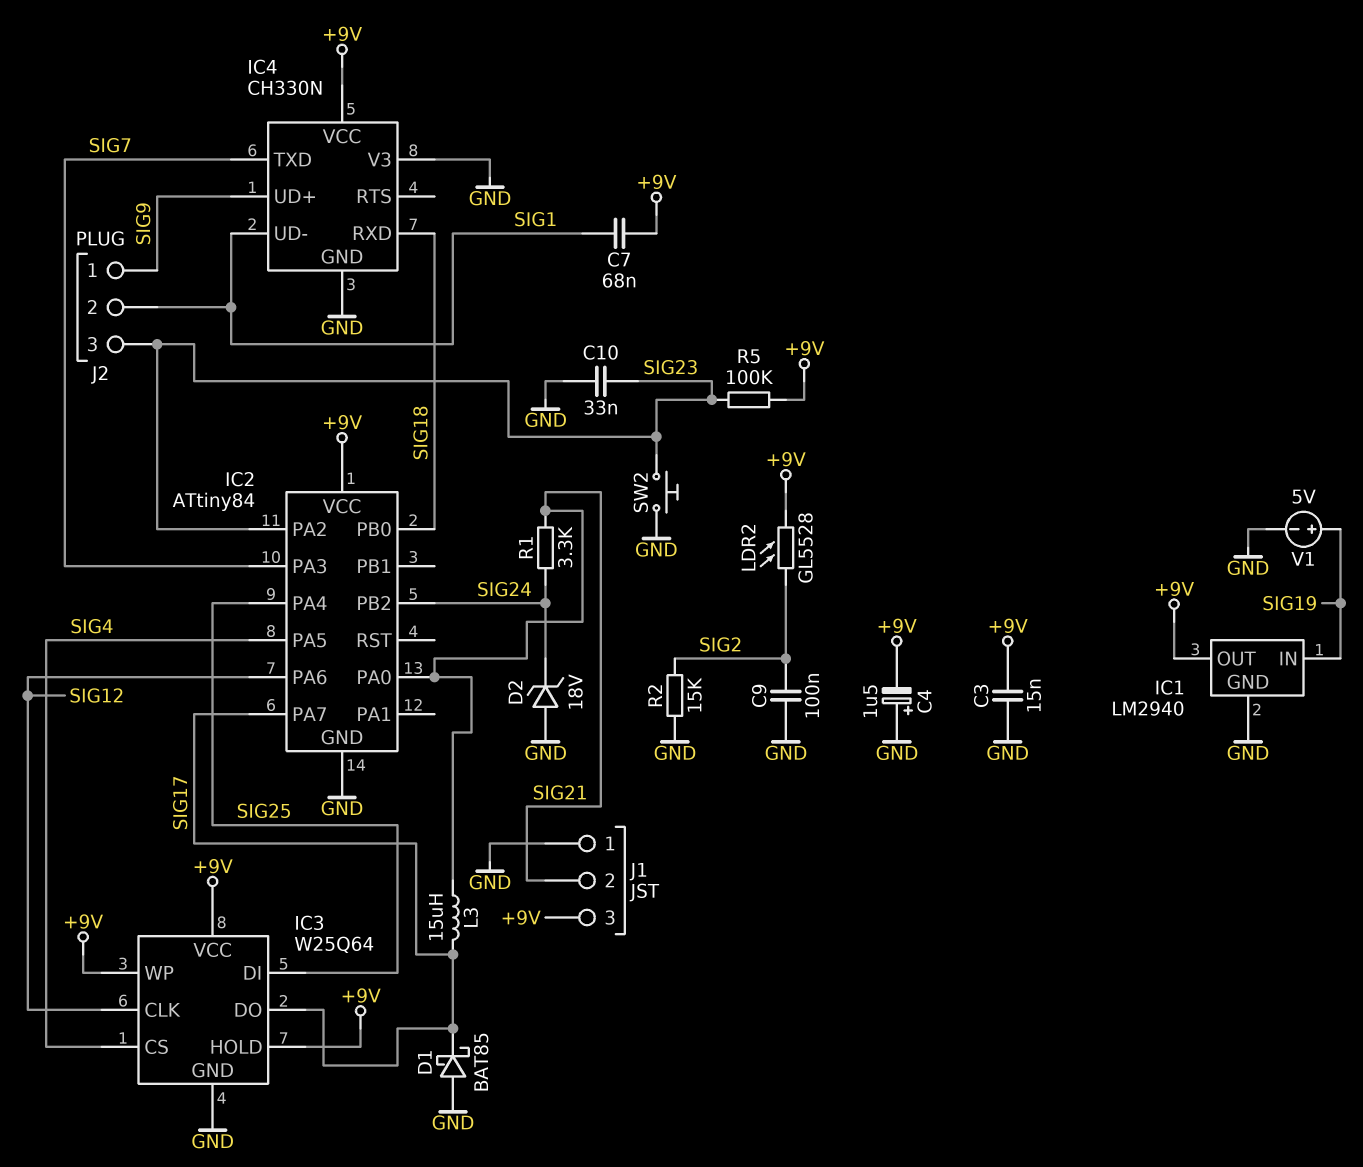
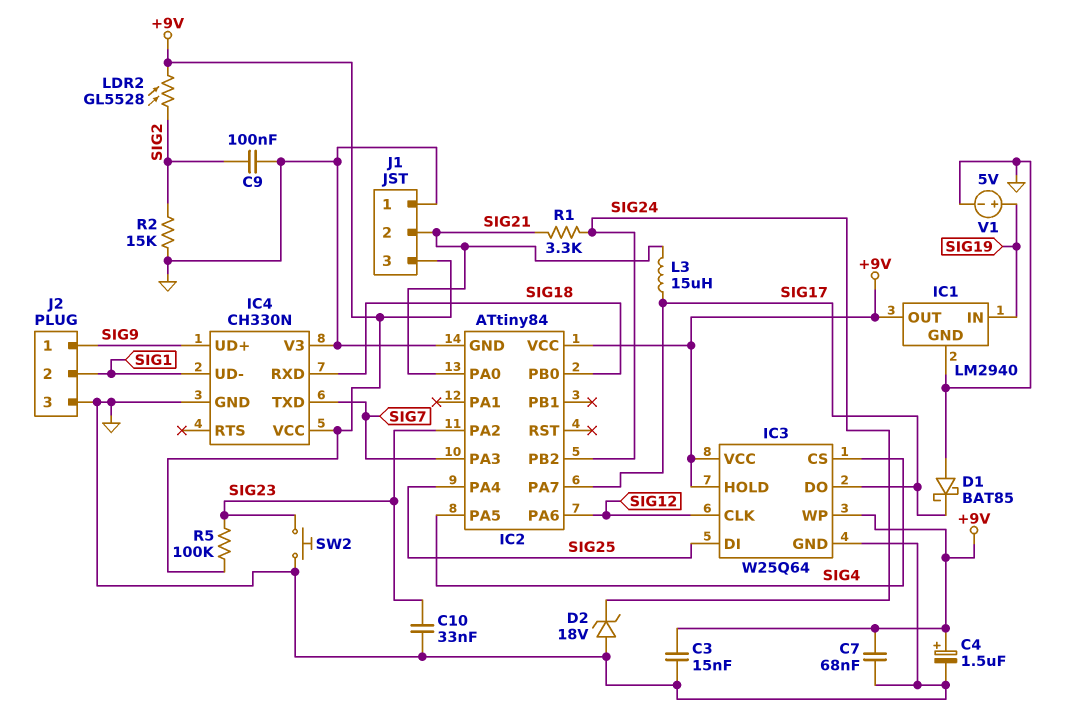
C4: 1.5uF (plus GND, minus +9V) -> 1.5uF (plus +9V, minus GND)
C7: 68nF (+9V, SIG1) -> 68nF (+9V, GND)
J2 pin 3: SIG23 -> GND

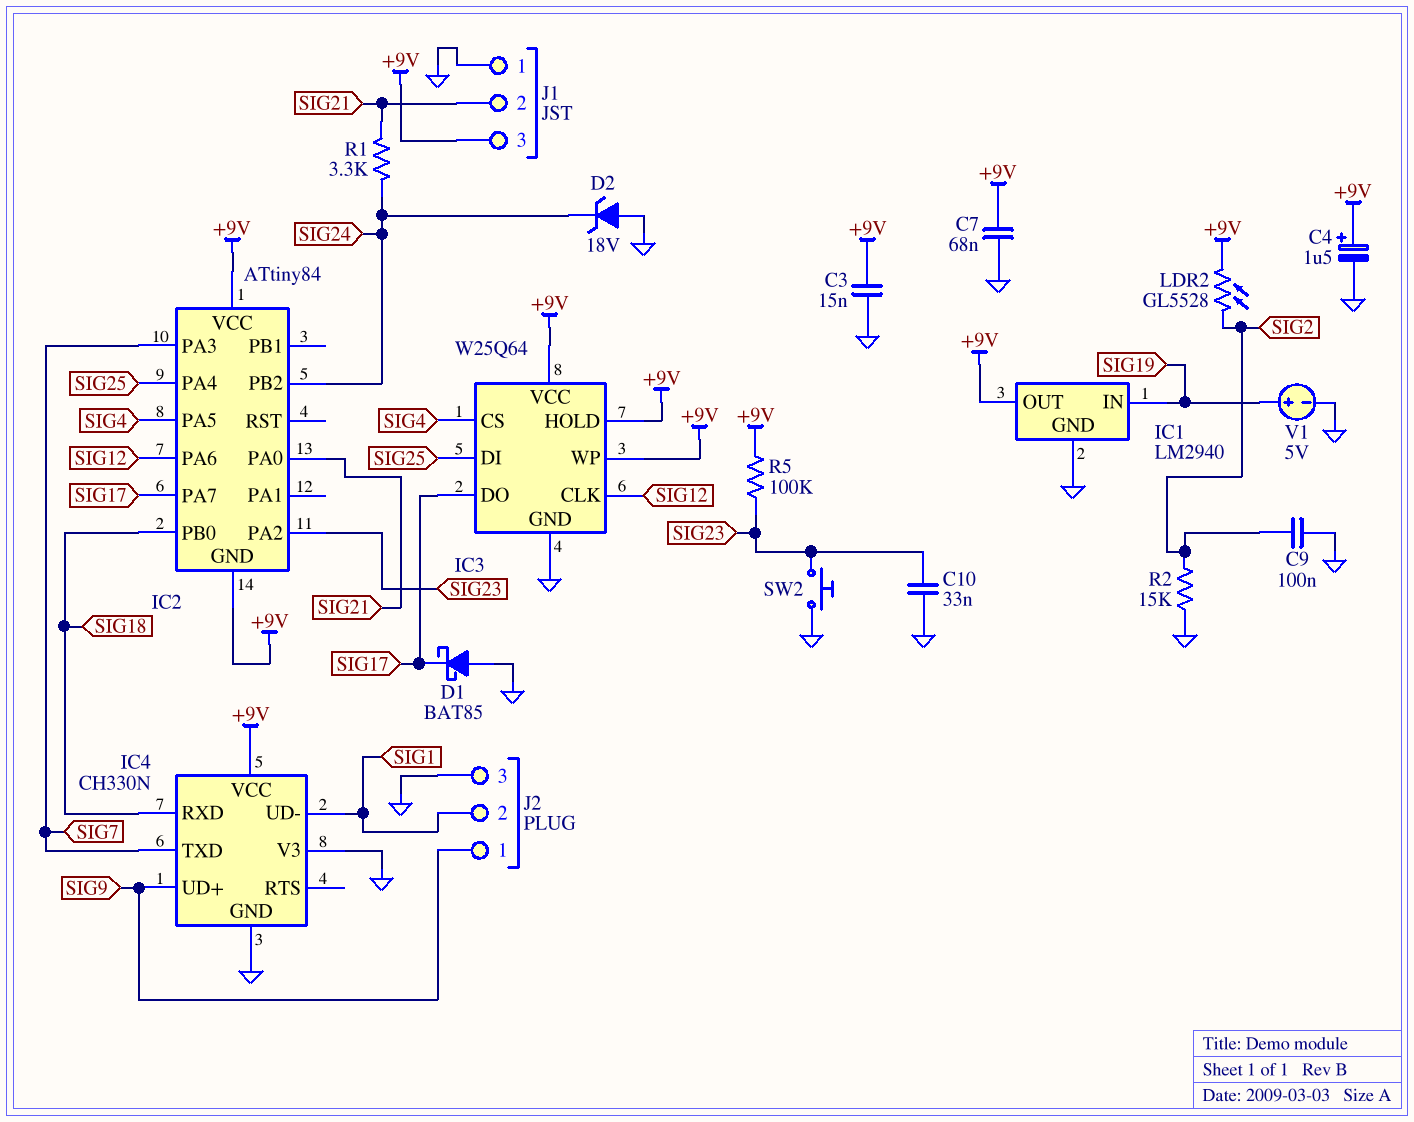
IC2 pin GND: GND -> +9V
L3: 15uH (SIG17, SIG21) -> none

